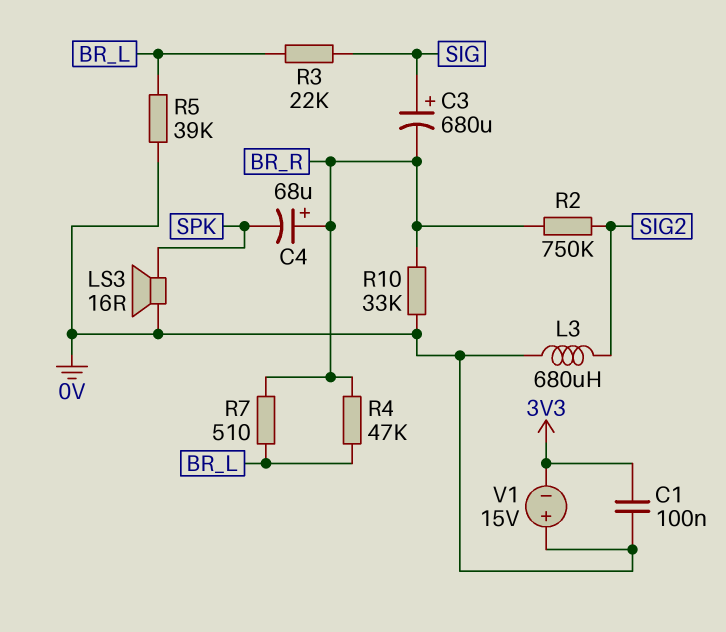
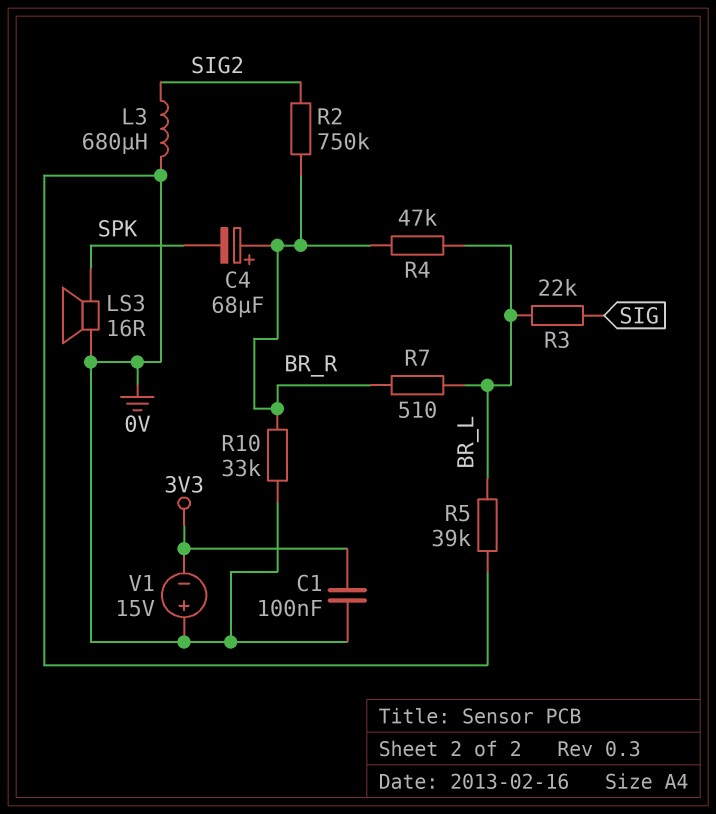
C3: 680uF (plus SIG, minus BR_R) -> none

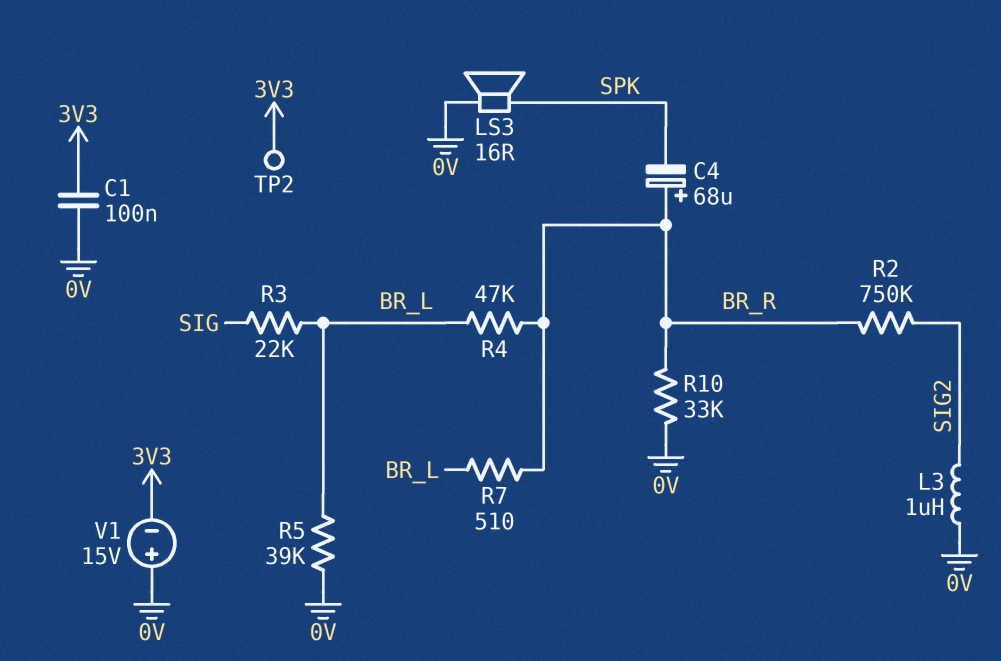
L3: 680uH (0V, SIG2) -> 1uH (0V, SIG2)
TP2: none -> test point (3V3)

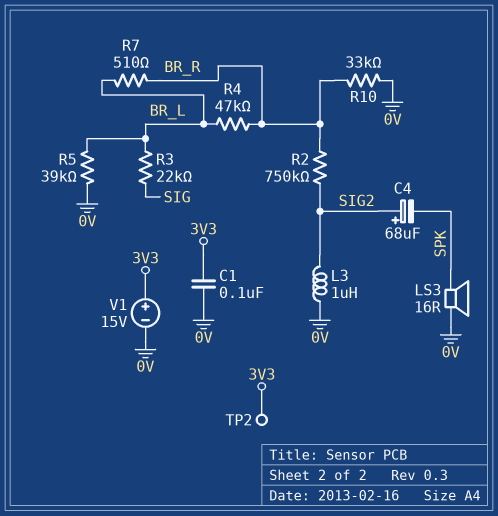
C4: 68uF (plus BR_R, minus SPK) -> 68uF (plus SIG2, minus SPK)
V1: 15V (plus 0V, minus 3V3) -> 15V (plus 3V3, minus 0V)

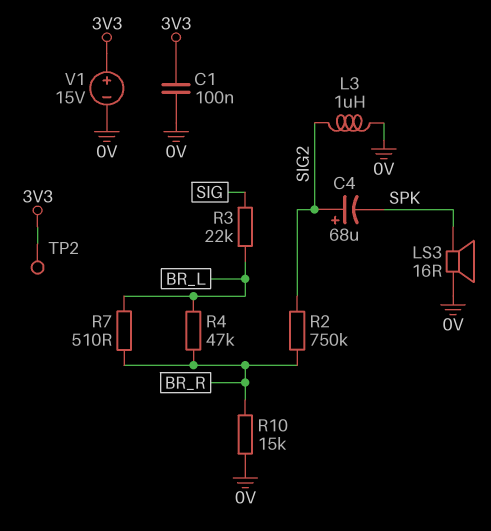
R5: 39k (0V, BR_L) -> none
R10: 33k (0V, BR_R) -> 15k (0V, BR_R)

